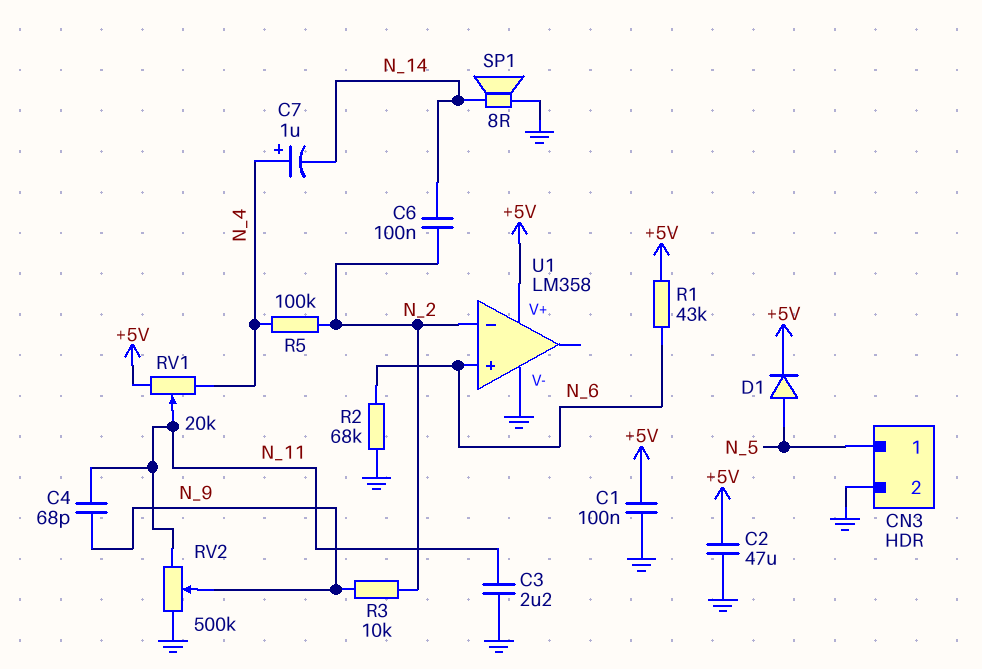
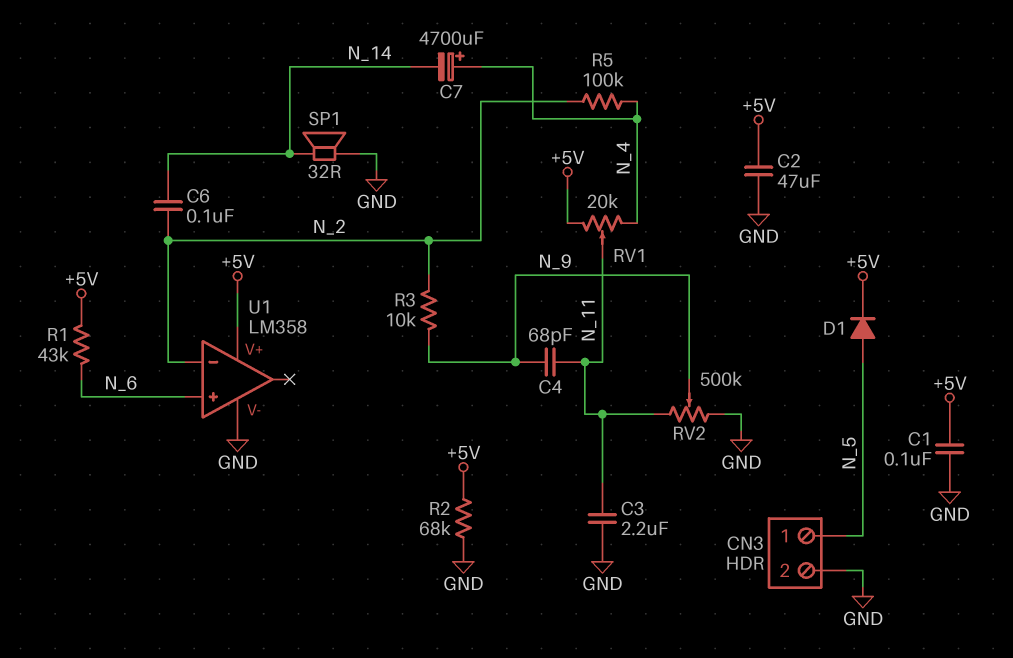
C7: 1uF (plus N_4, minus N_14) -> 4700uF (plus N_4, minus N_14)
R2: 68k (GND, N_6) -> 68k (+5V, GND)
SP1: speaker 8R (GND, N_14) -> speaker 32R (GND, N_14)

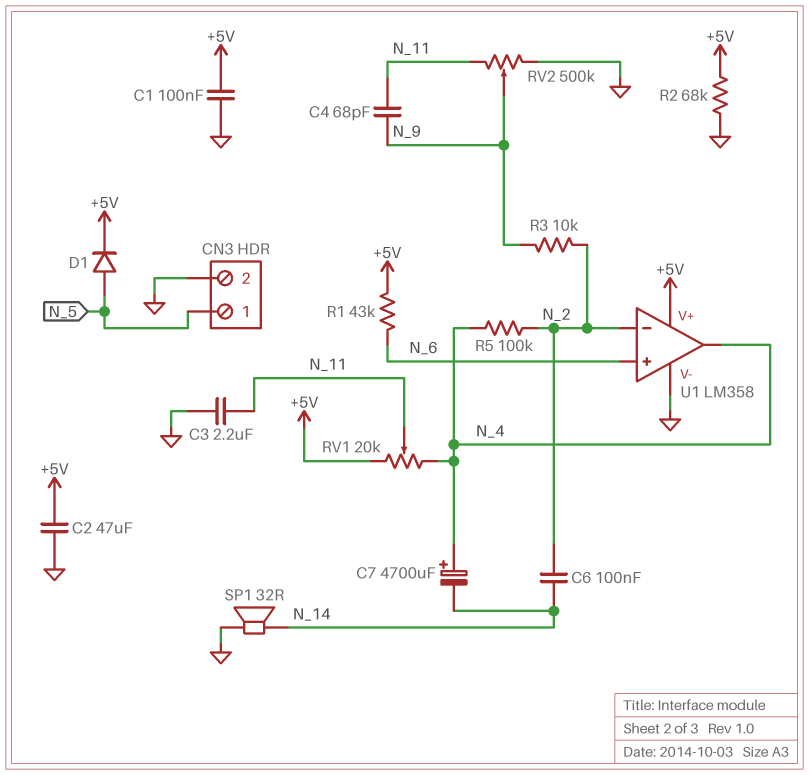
U1 pin out: none -> N_4

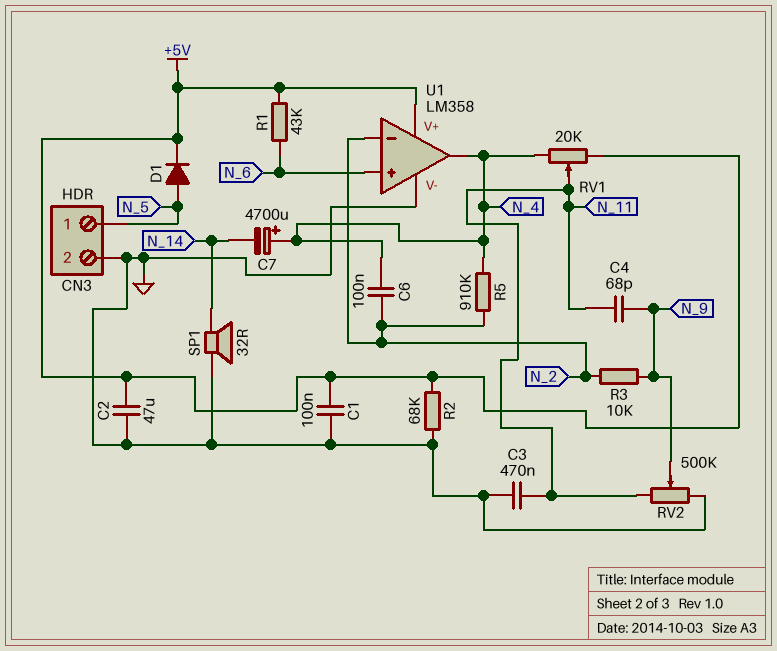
C3: 2.2uF (GND, N_11) -> 470nF (GND, N_11)
C6: 100nF (N_2, N_14) -> 100nF (N_2, N_4)
R5: 100k (N_2, N_4) -> 910k (N_2, N_4)

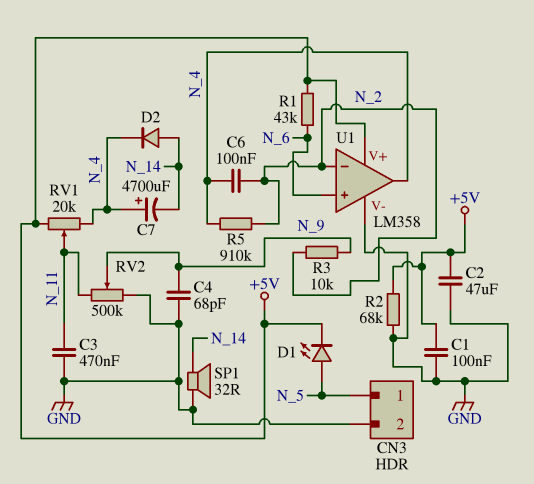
C4: 68pF (N_9, N_11) -> 68pF (GND, N_9)
D1: diode (A N_5, K +5V) -> LED (A N_5, K +5V)
D2: none -> diode (A N_14, K N_4)

